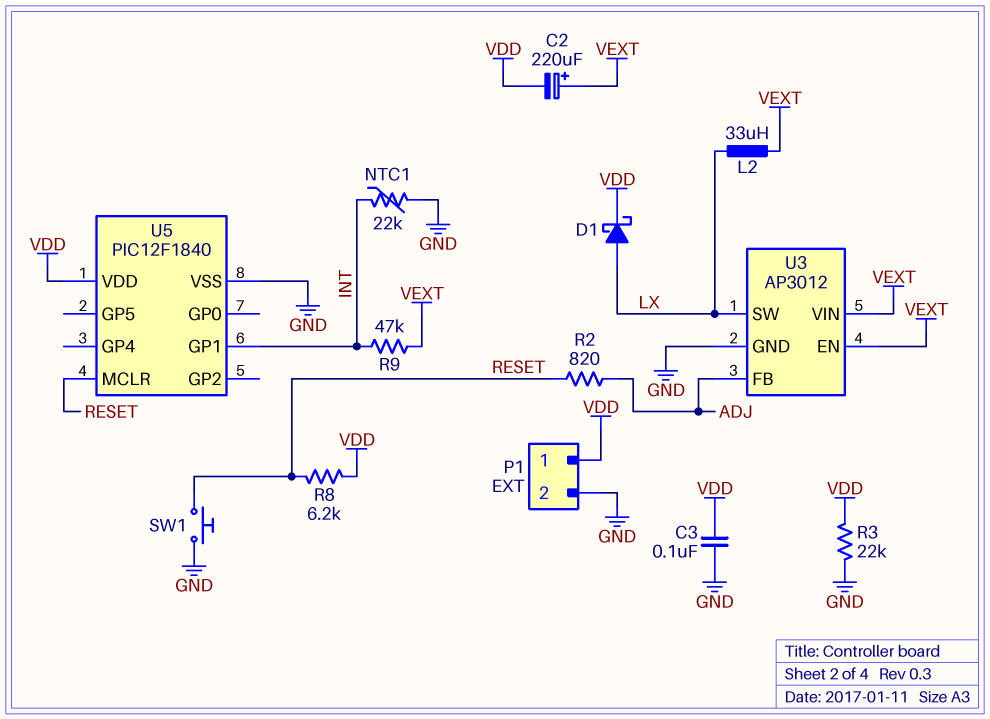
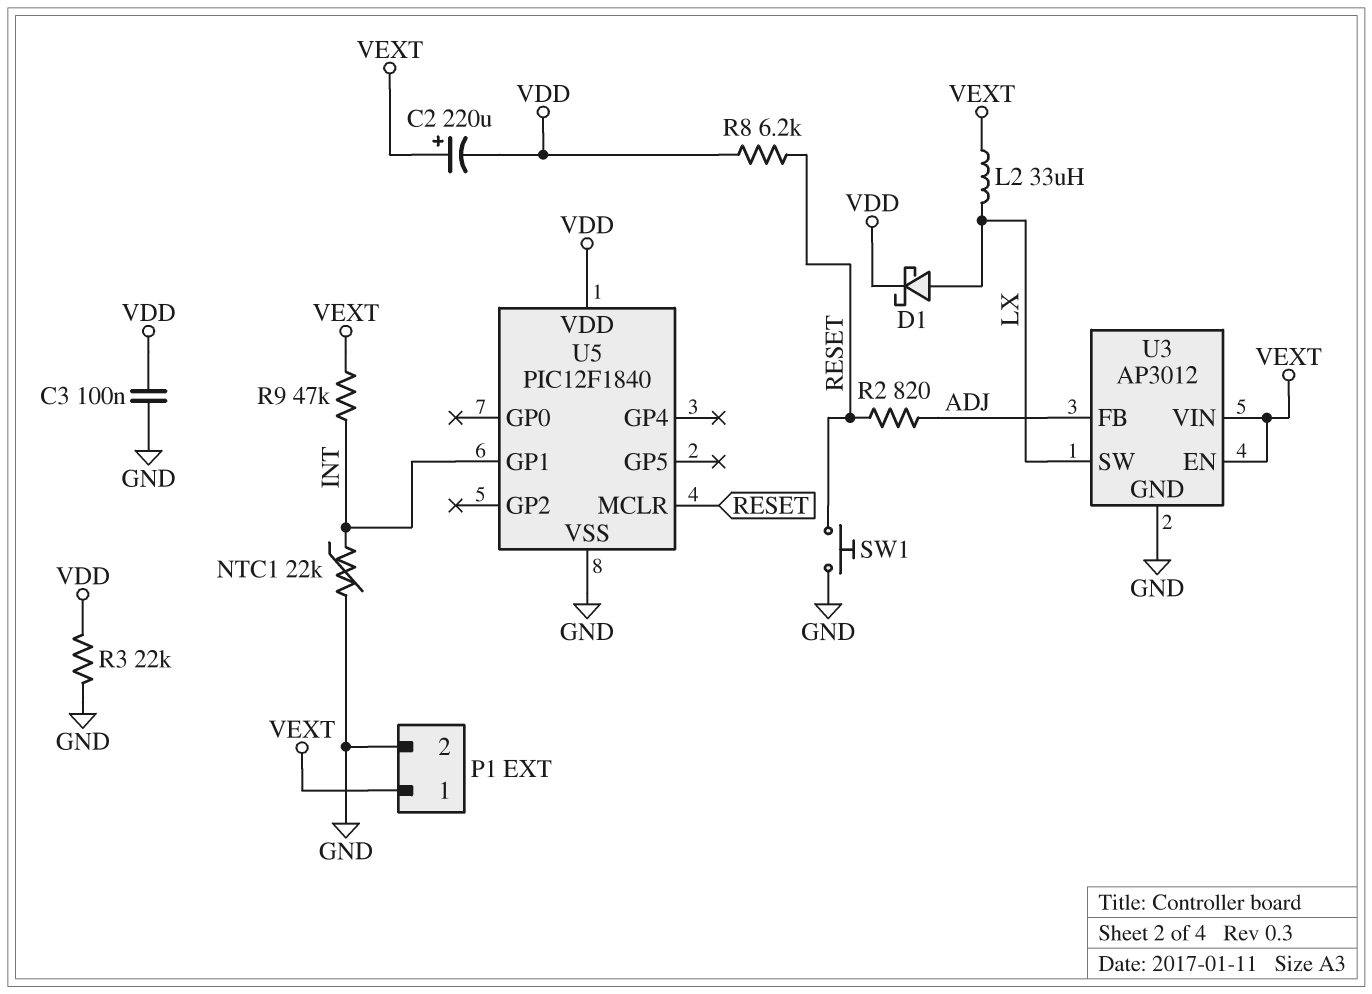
P1 pin 1: VDD -> VEXT

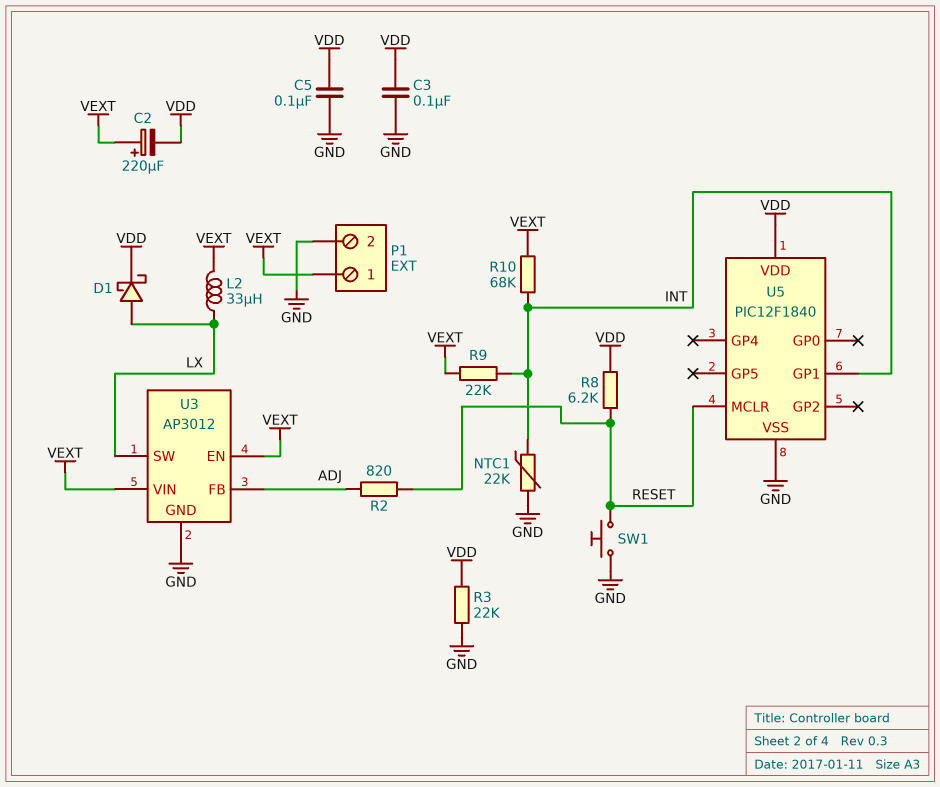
C5: none -> 100nF (GND, VDD)
R9: 47k (INT, VEXT) -> 22k (INT, VEXT)
R10: none -> 68k (INT, VEXT)

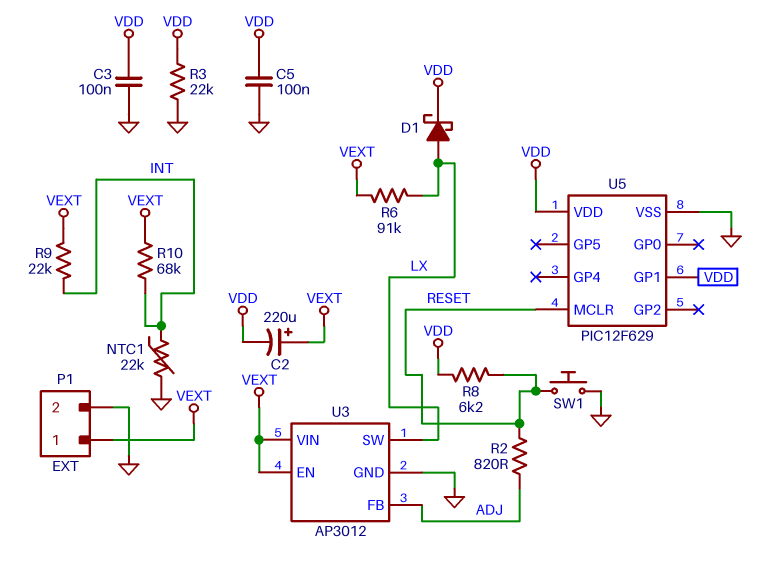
L2: 33uH (LX, VEXT) -> none
R6: none -> 91k (LX, VEXT)
U5: PIC12F1840 -> PIC12F629
U5 pin GP1: INT -> VDD

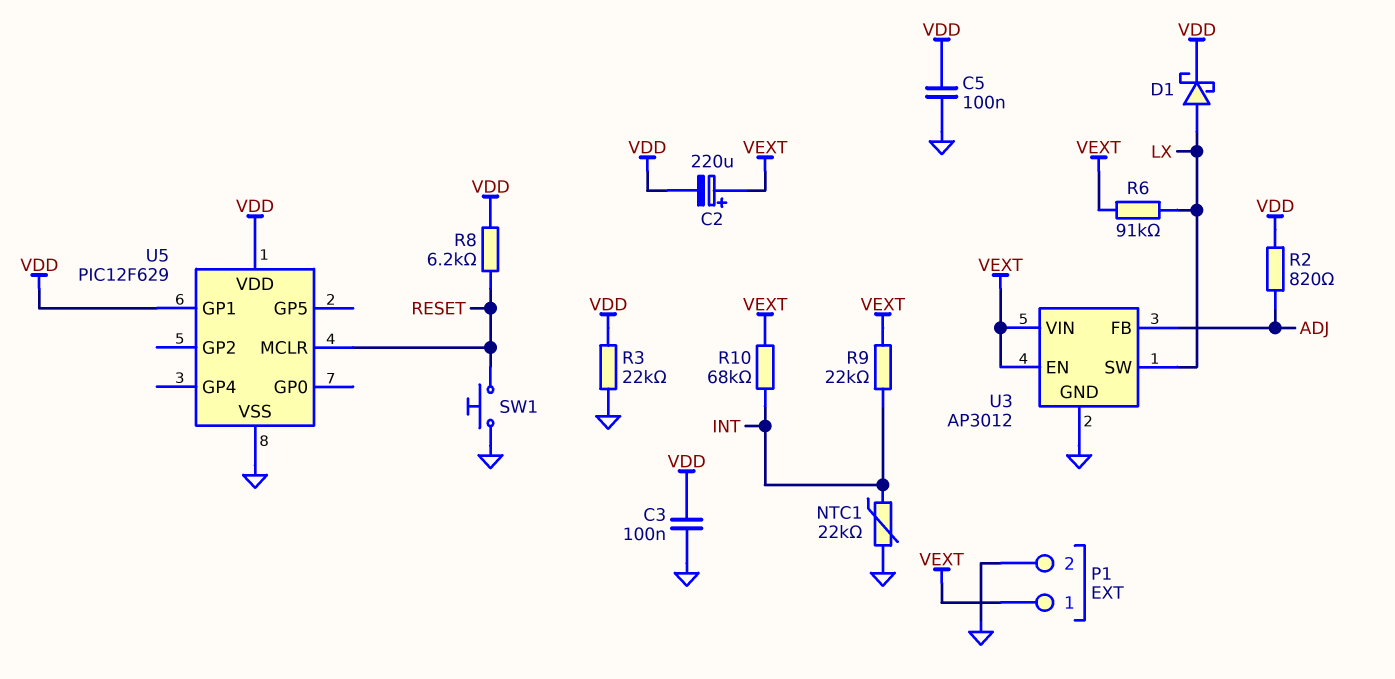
R2: 820 (ADJ, RESET) -> 820 (ADJ, VDD)

